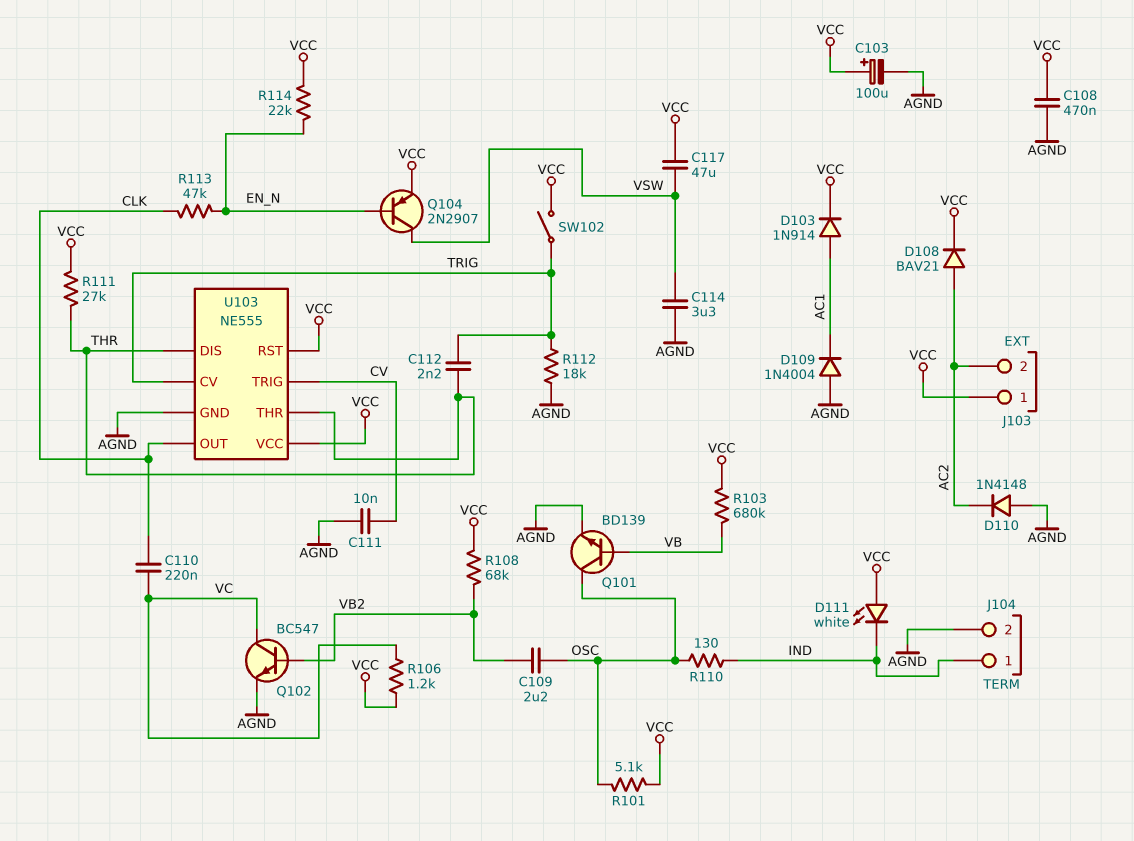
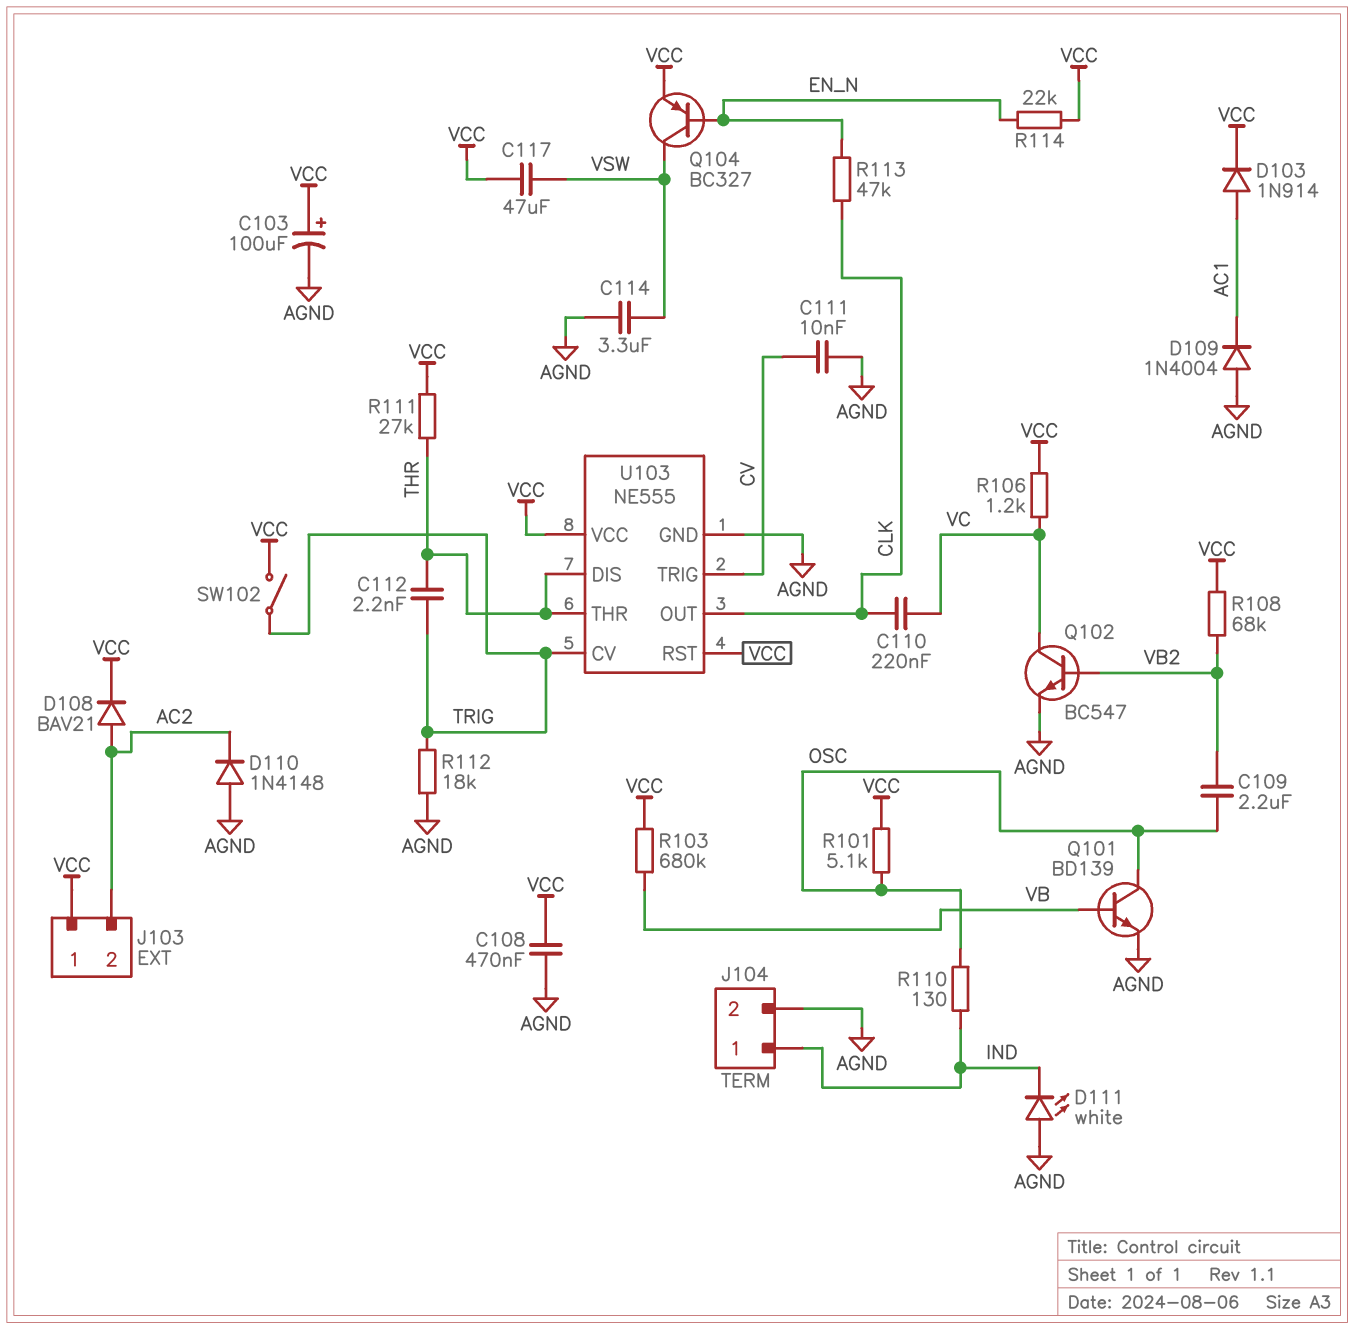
D111: LED white (A VCC, K IND) -> LED white (A AGND, K IND)
Q104: PNP 2N2907 (B EN_N, C VSW, E VCC) -> PNP BC327 (B EN_N, C VSW, E VCC)

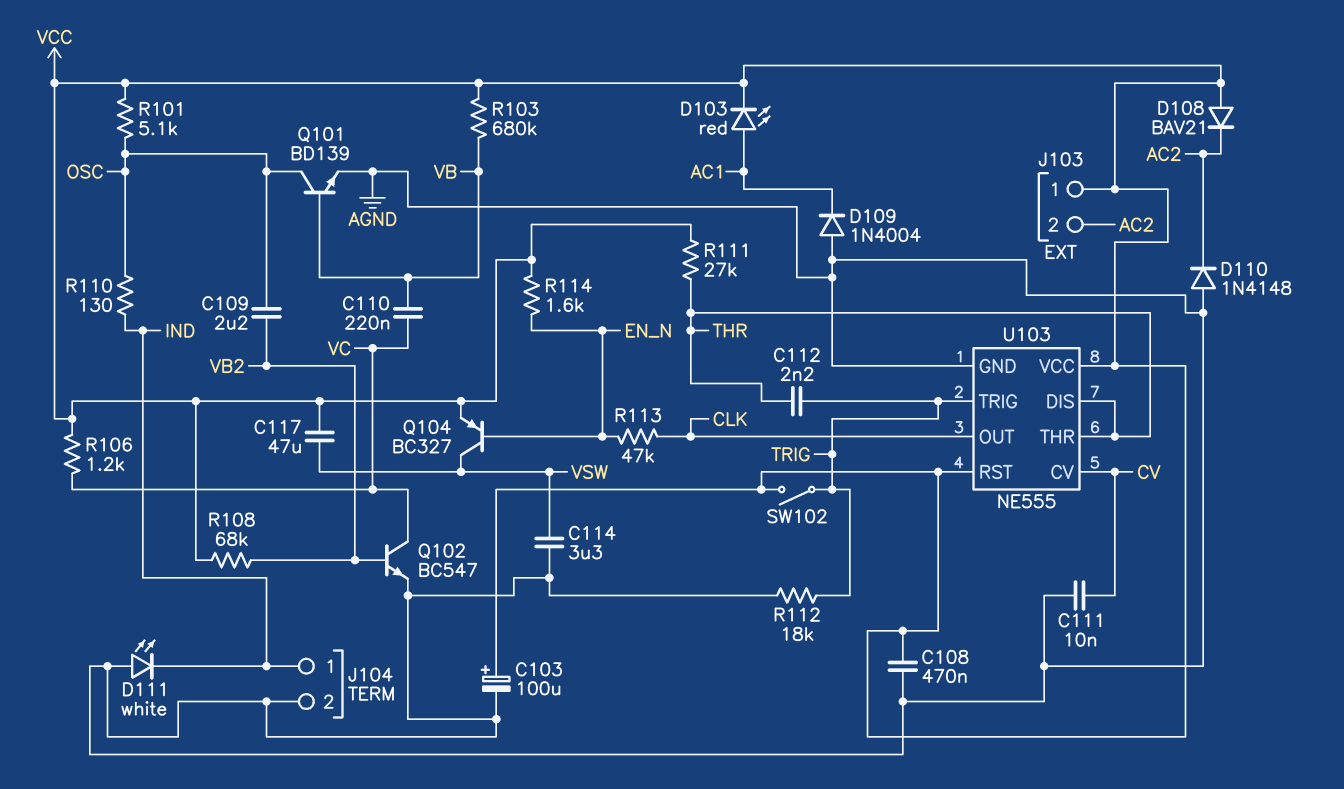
C110: 220nF (CLK, VC) -> 220nF (VB, VC)
D103: diode 1N914 (A AC1, K VCC) -> LED red (A AC1, K VCC)
D108: diode BAV21 (A AC2, K VCC) -> diode BAV21 (A VCC, K AC2)
R114: 22k (EN_N, VCC) -> 1.6k (EN_N, VCC)
U103 pin CV: TRIG -> CV
U103 pin TRIG: CV -> TRIG

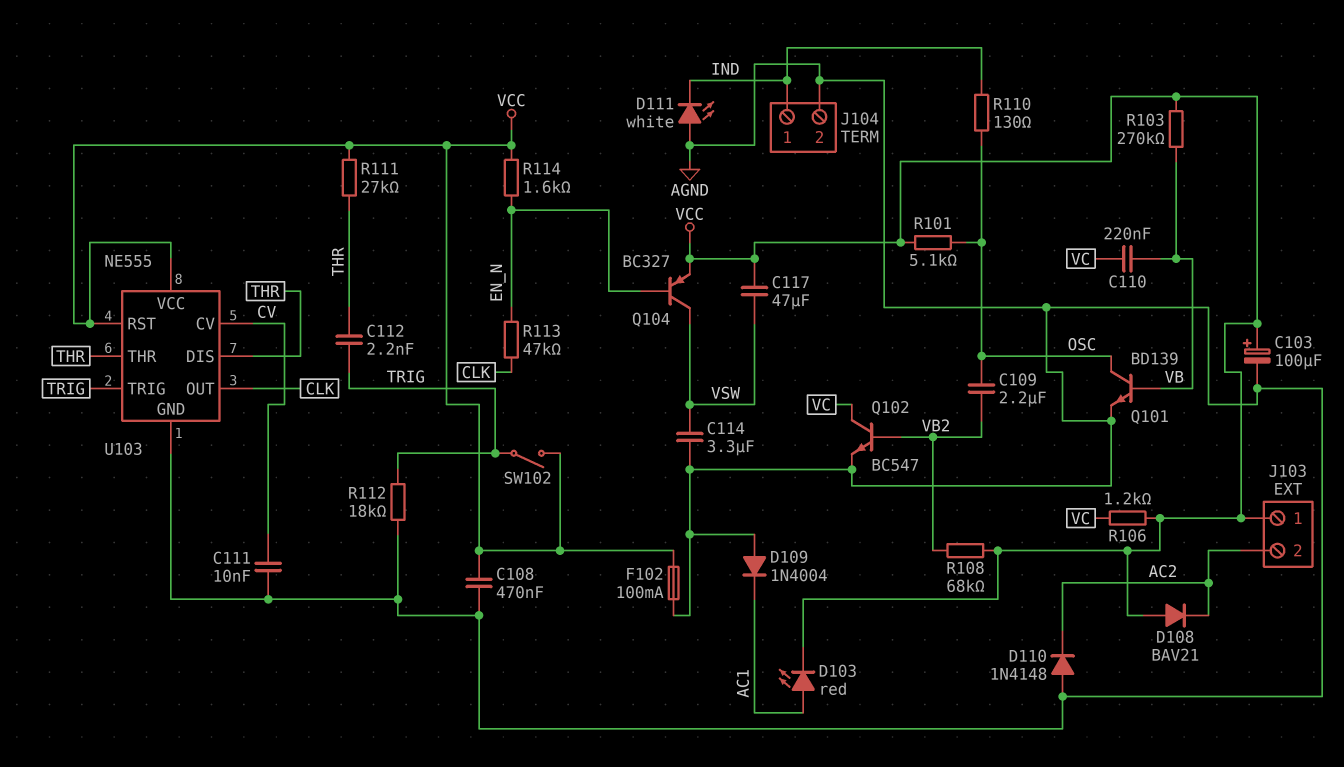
F102: none -> 100mA (AGND, VCC)
R103: 680k (VB, VCC) -> 270k (VB, VCC)

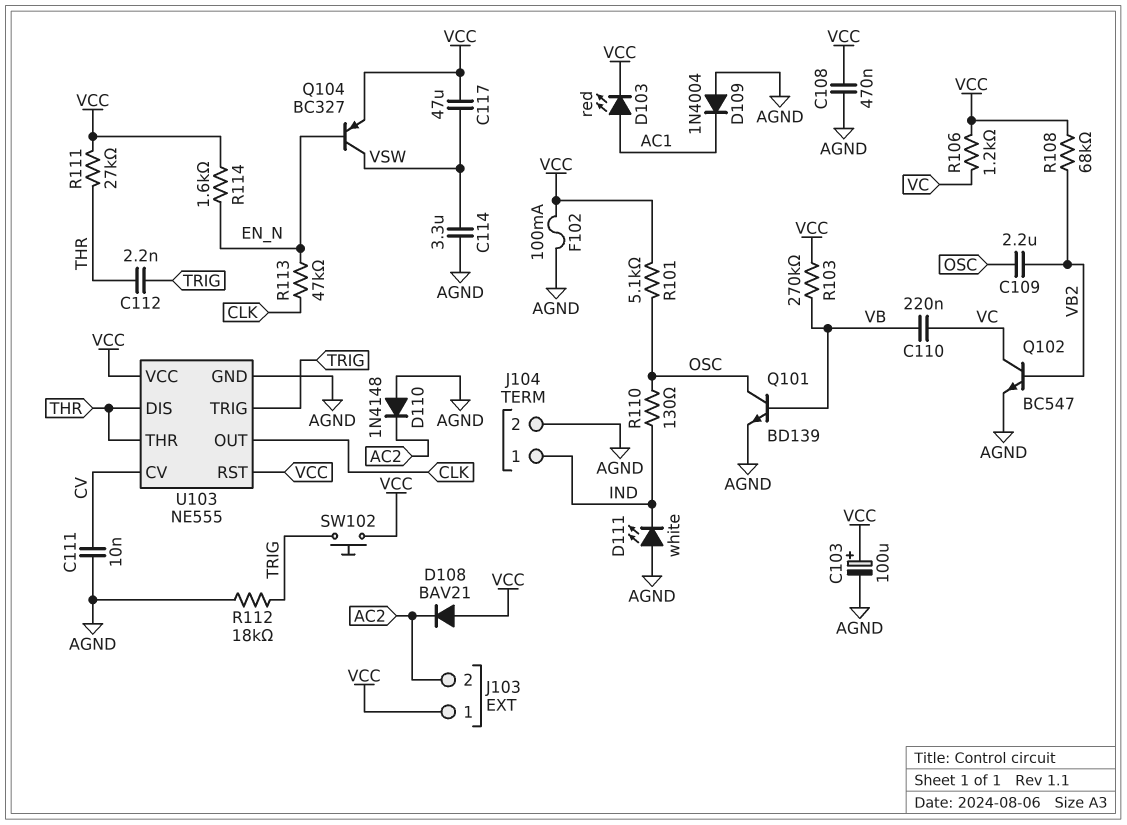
SW102: switch (TRIG, VCC) -> button (TRIG, VCC)

